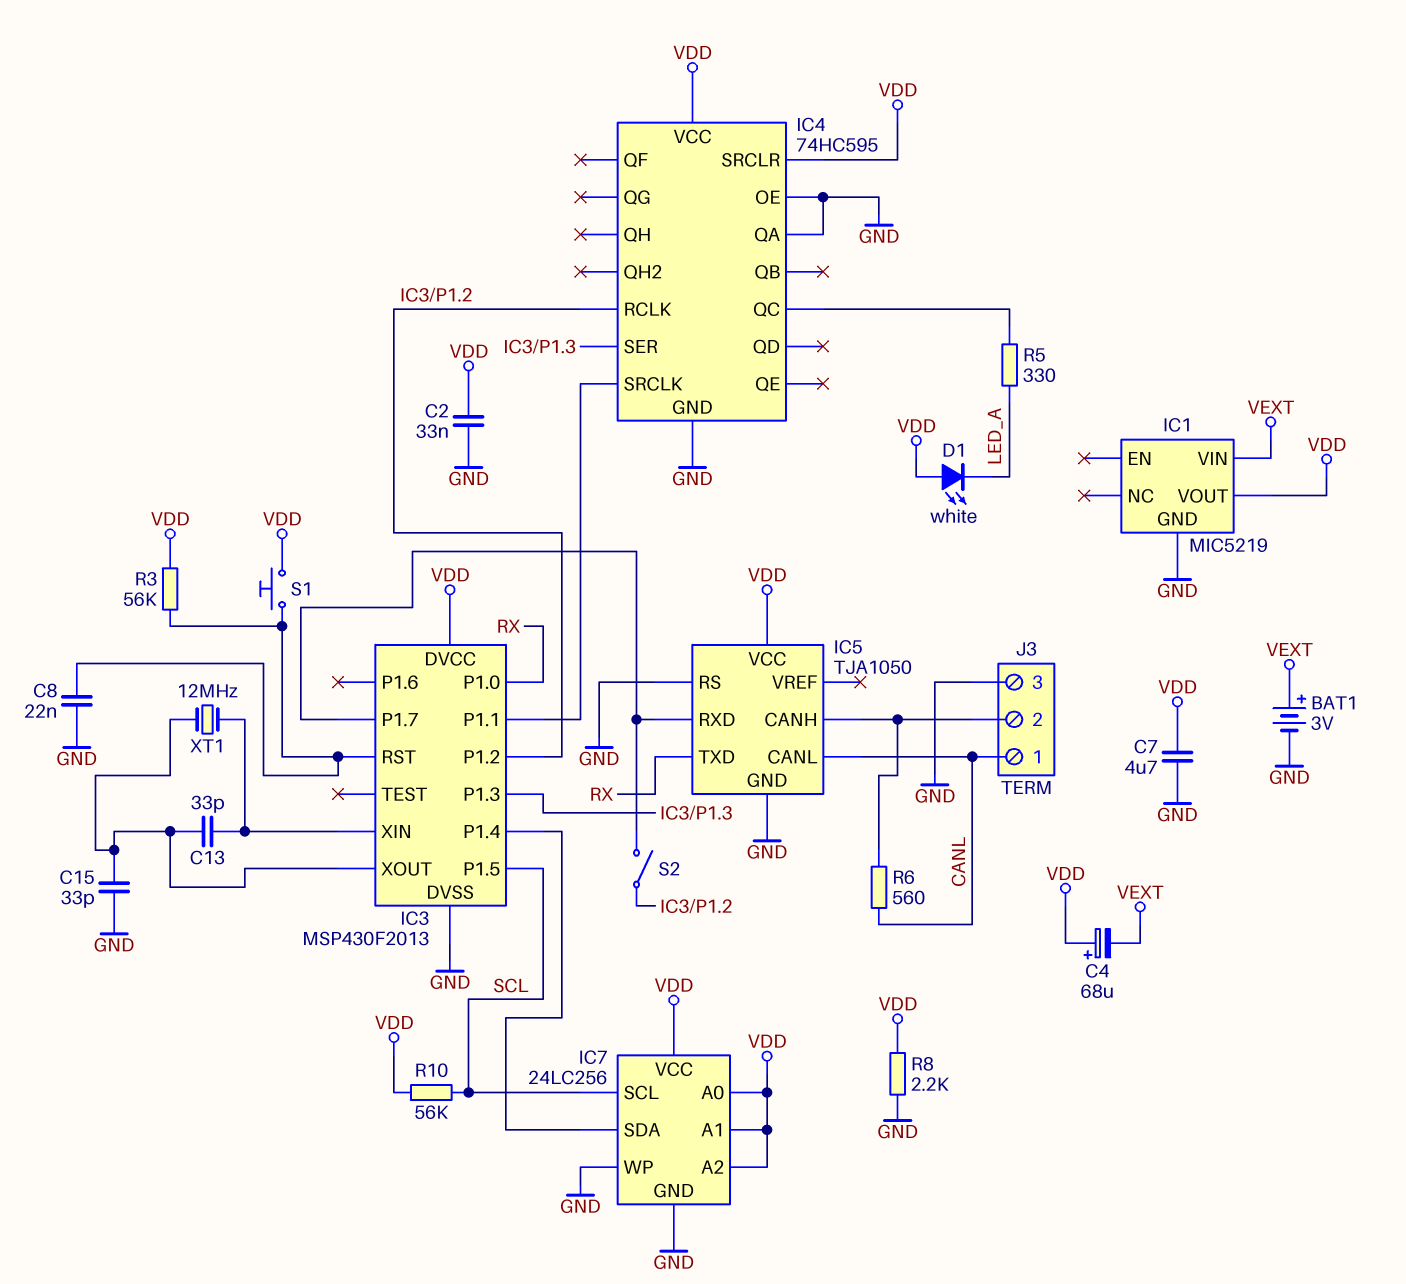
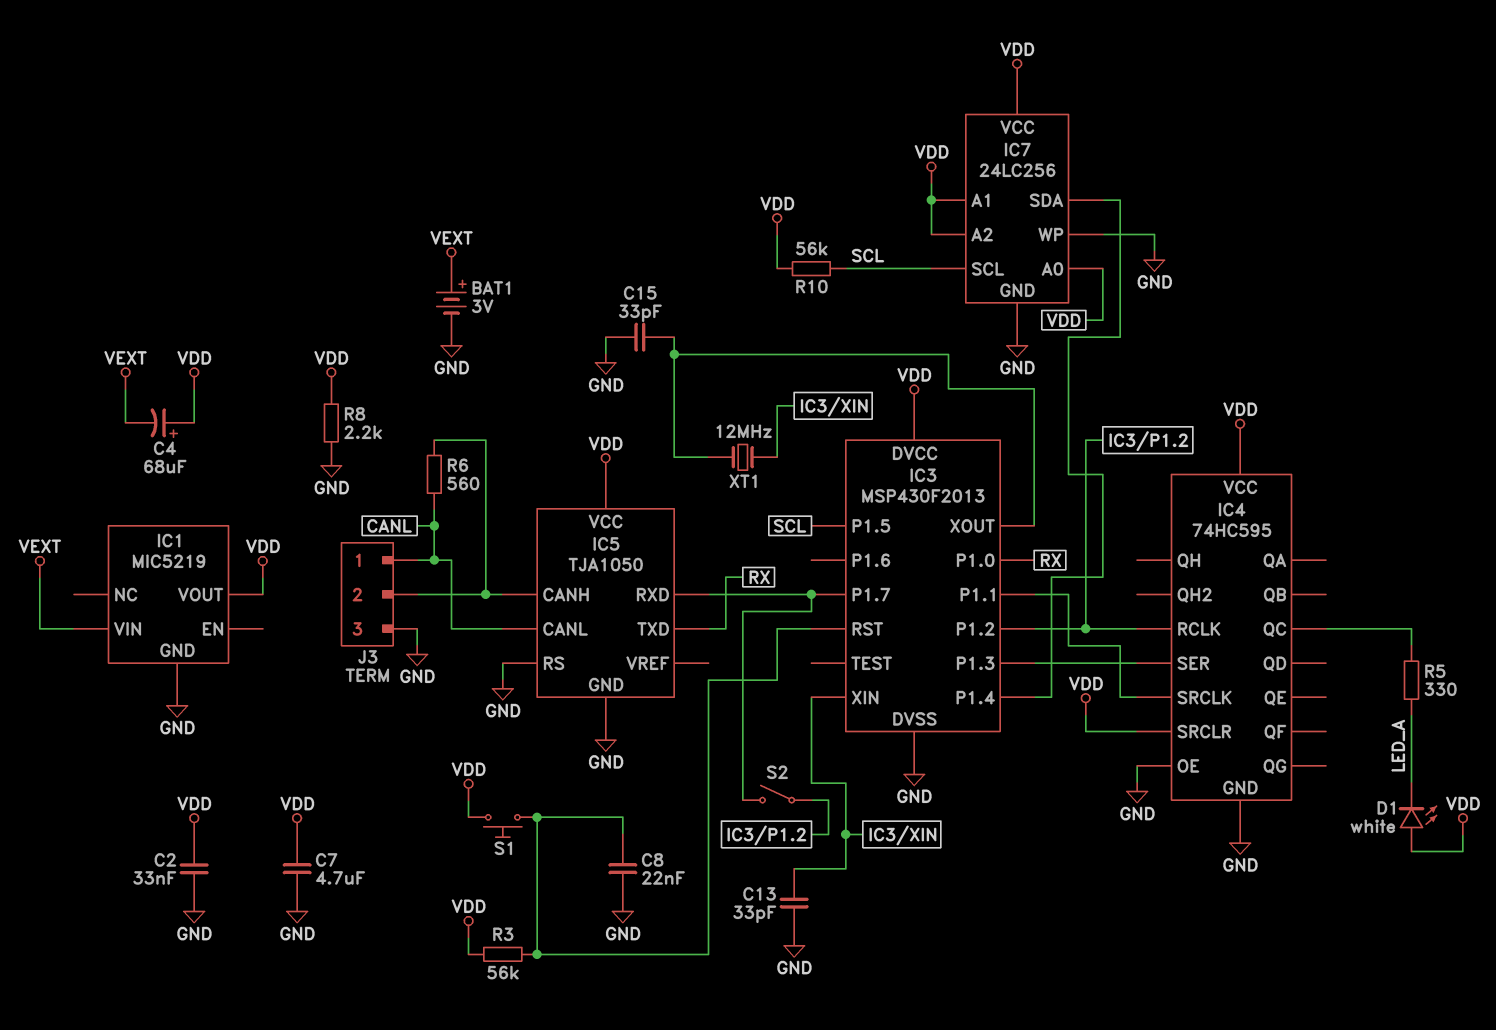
C13: 33pF (IC3/XIN, IC3/XOUT) -> 33pF (GND, IC3/XIN)
IC4 pin QA: GND -> none

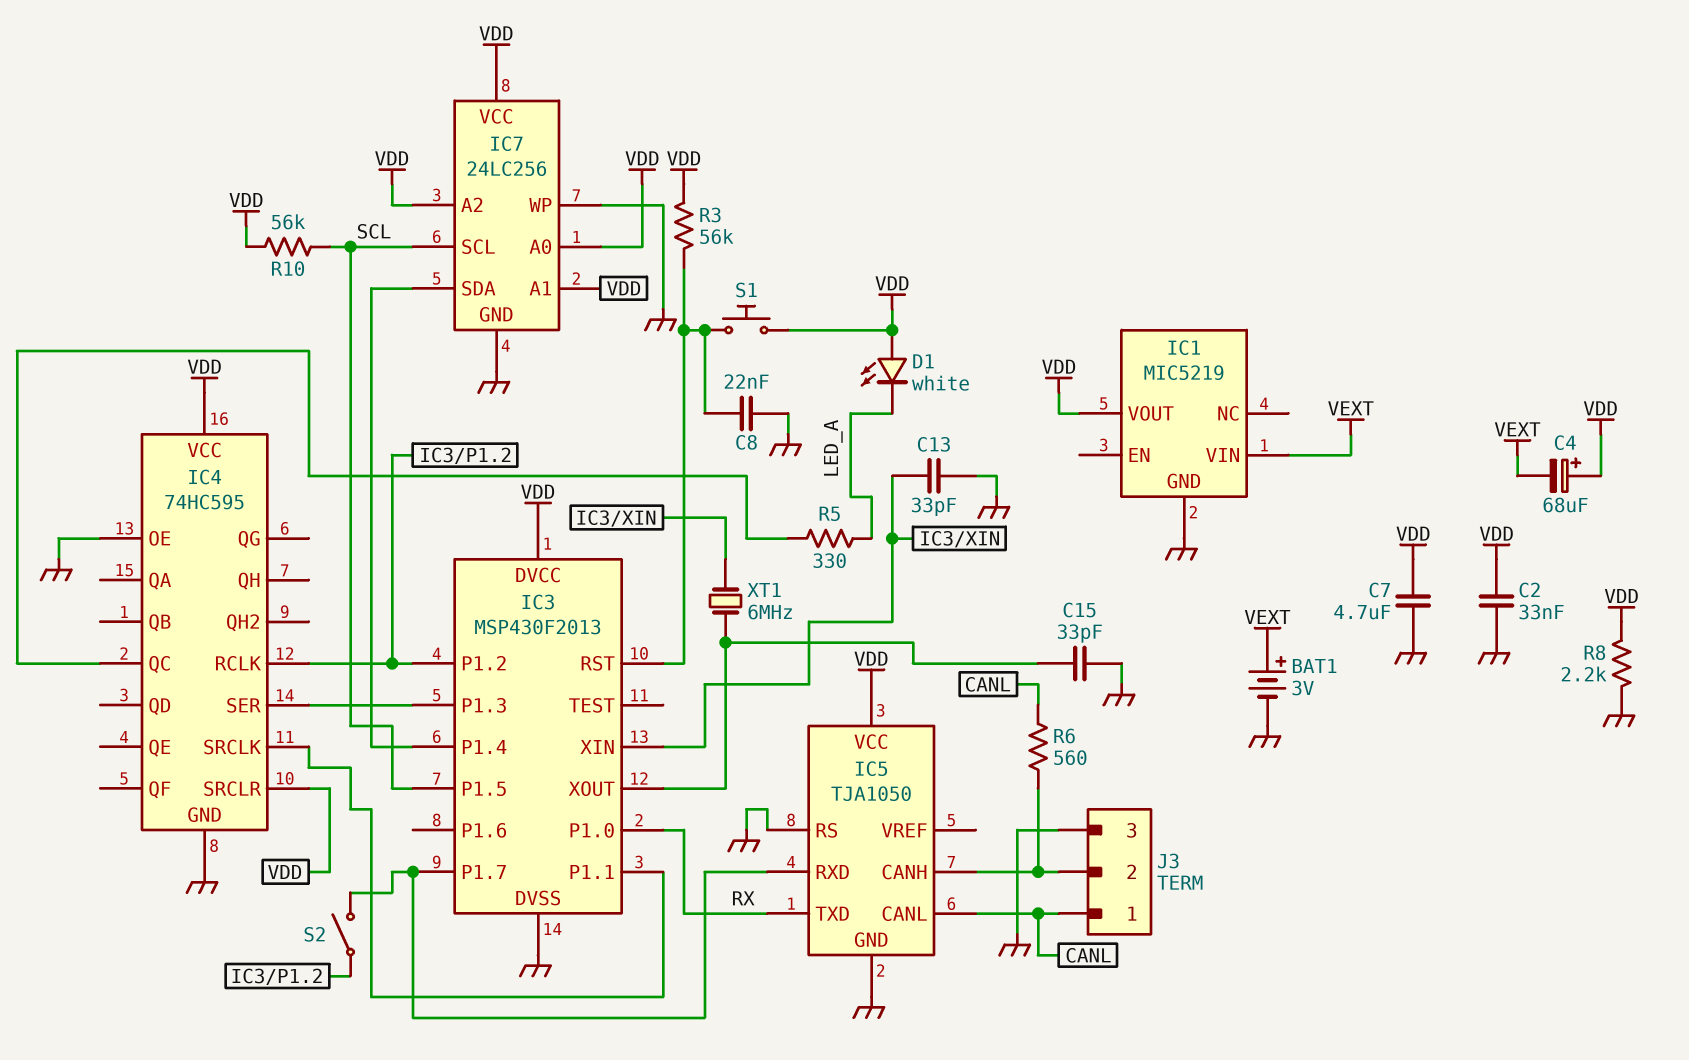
XT1: 12MHz (IC3/XIN, IC3/XOUT) -> 6MHz (IC3/XIN, IC3/XOUT)

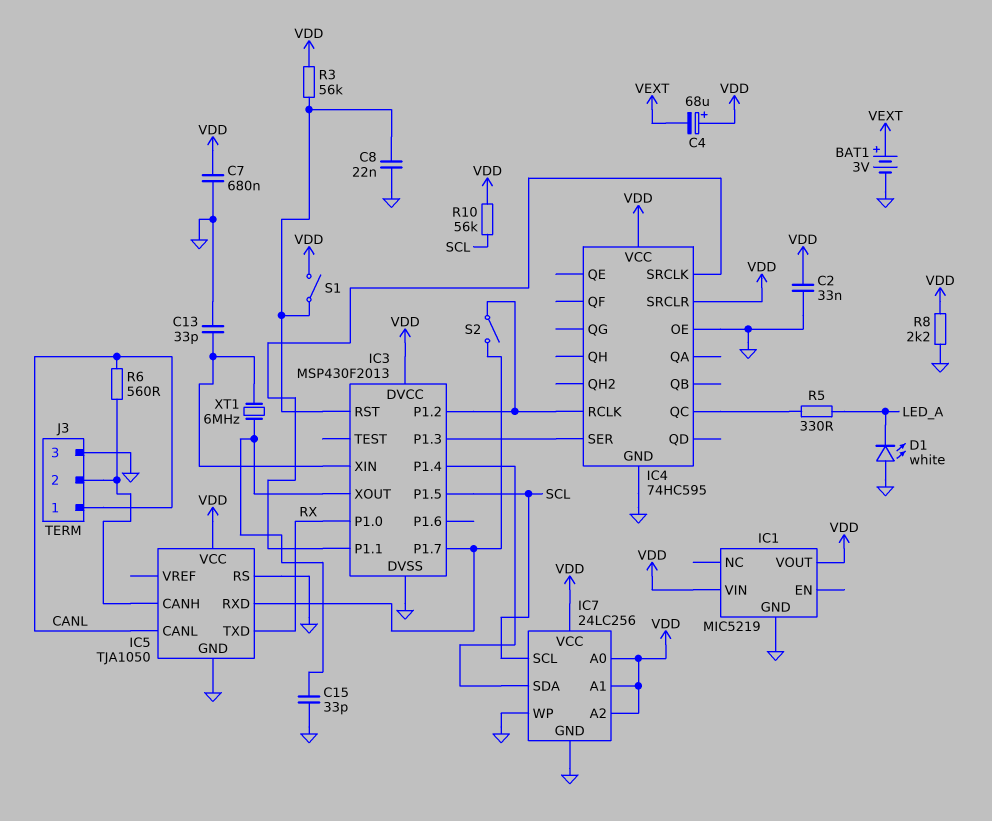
C7: 4.7uF (GND, VDD) -> 680nF (GND, VDD)
D1: LED white (A VDD, K LED_A) -> LED white (A GND, K LED_A)
IC1 pin VIN: VEXT -> VDD
S1: button (IC3/RST, VDD) -> switch (IC3/RST, VDD)

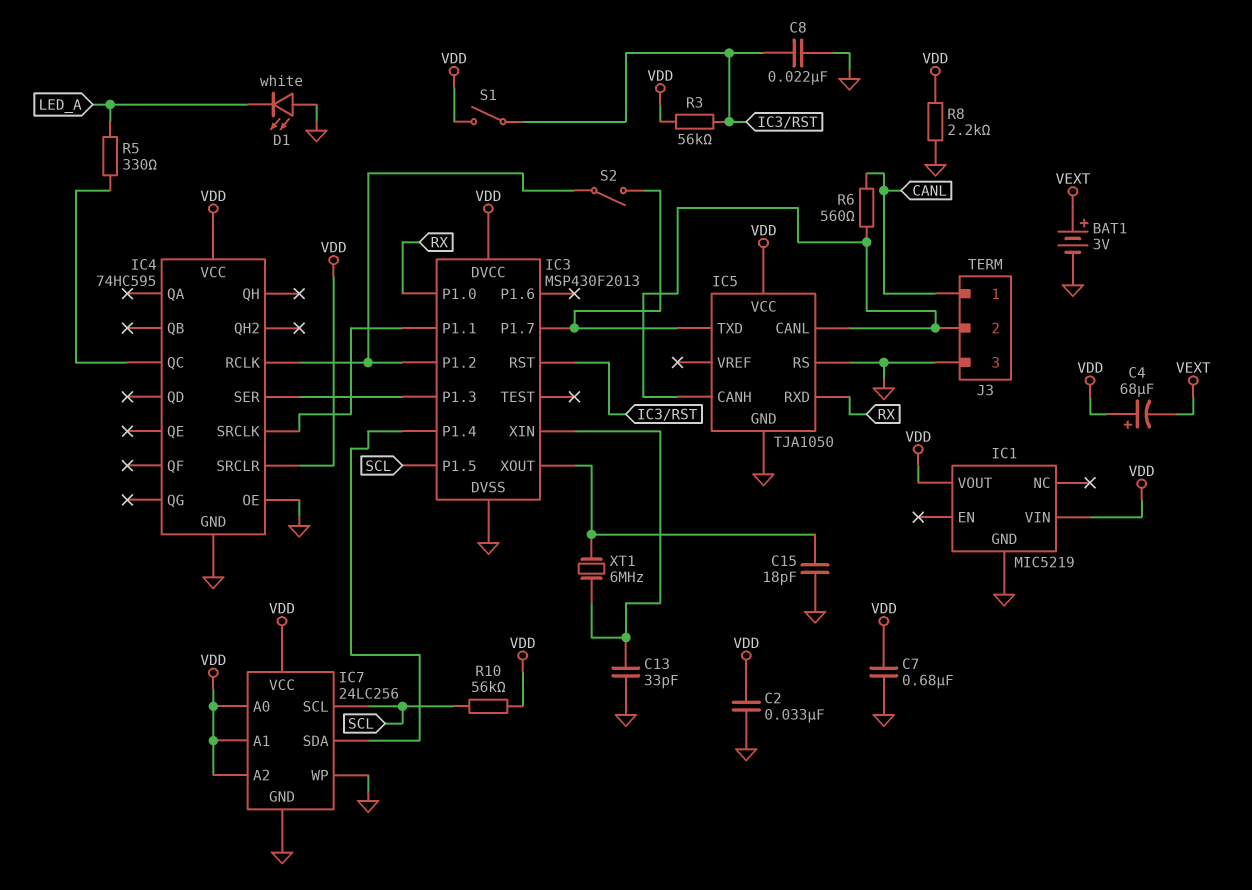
C15: 33pF (GND, IC3/XOUT) -> 18pF (GND, IC3/XOUT)
IC5 pin CANL: CANL -> IC5/CANH
IC5 pin RXD: IC3/P1.7 -> RX
IC5 pin TXD: RX -> IC3/P1.7

